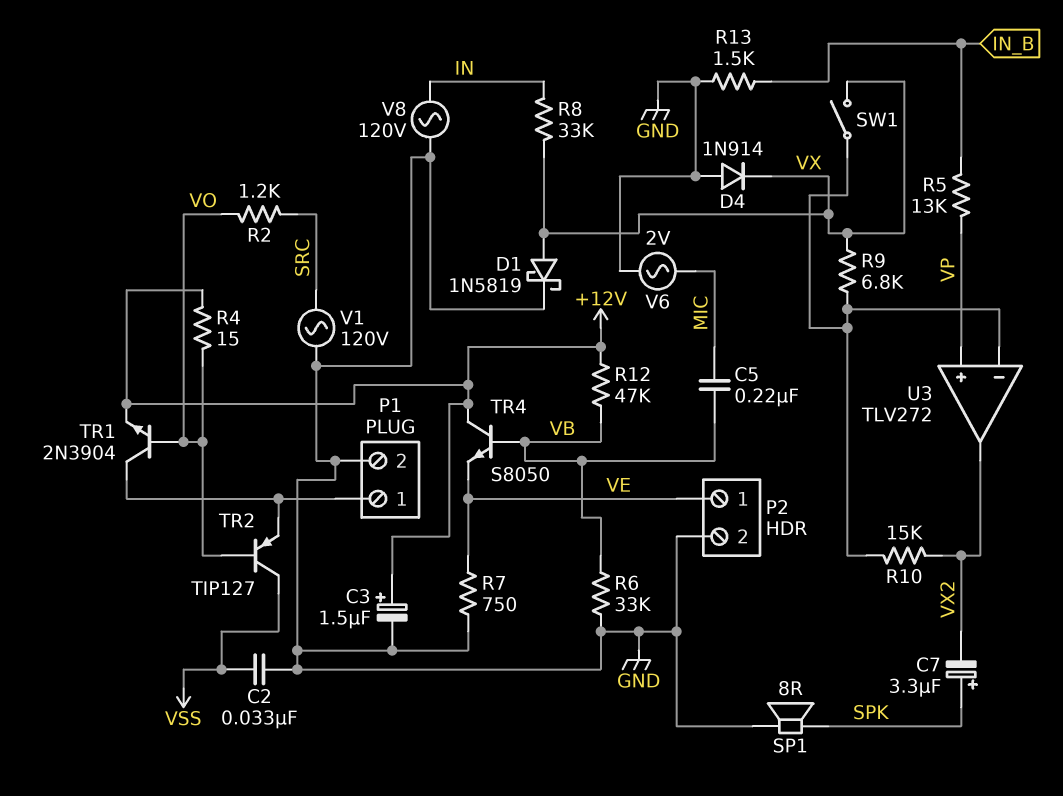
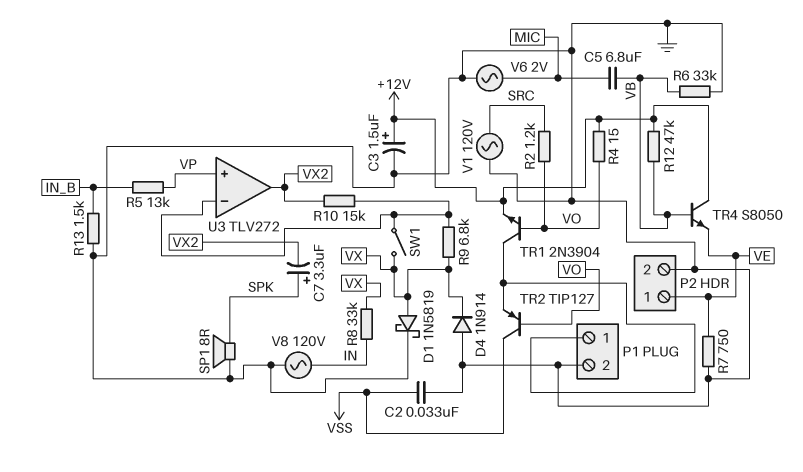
C5: 220nF (MIC, VB) -> 6.8uF (MIC, VB)

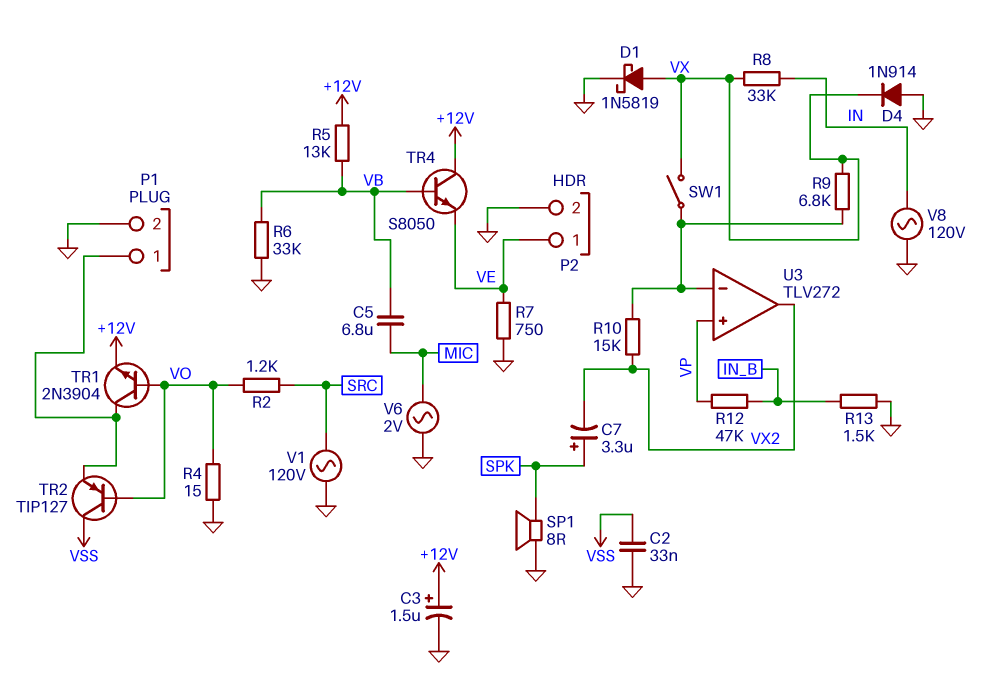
R4: 15 (+12V, VO) -> 15 (GND, VO)
R5: 13k (IN_B, VP) -> 13k (+12V, VB)
R12: 47k (+12V, VB) -> 47k (IN_B, VP)

